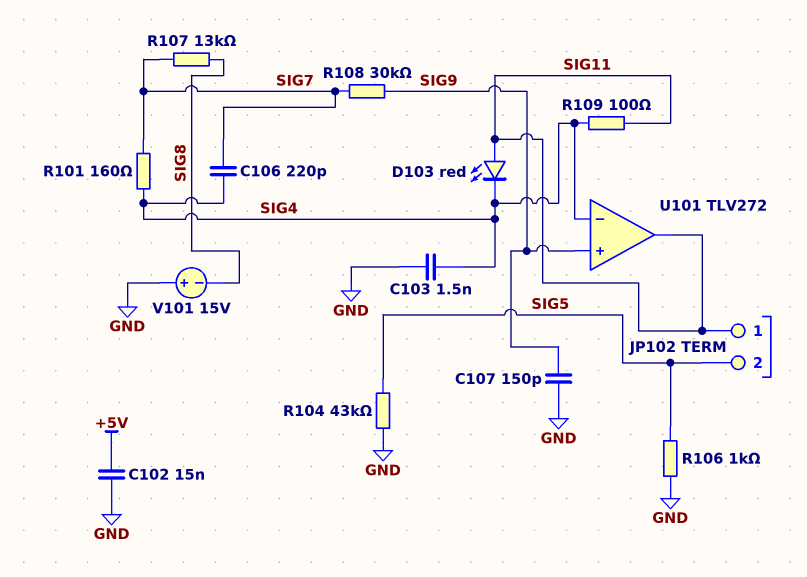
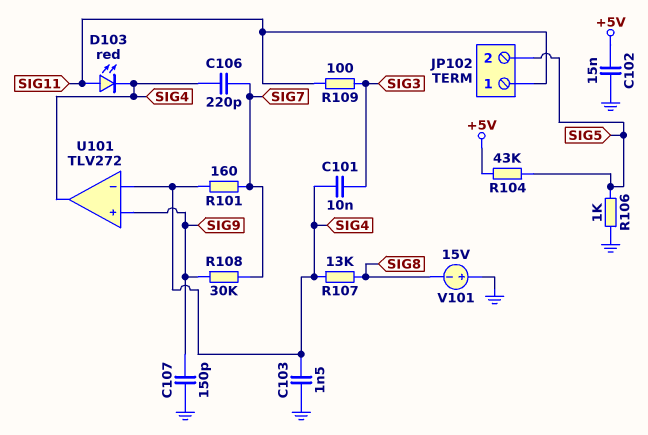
C101: none -> 10nF (SIG3, SIG4)
R104: 43k (GND, SIG5) -> 43k (+5V, SIG5)
R107: 13k (SIG7, SIG8) -> 13k (SIG4, SIG8)
R109: 100 (SIG4, SIG11) -> 100 (SIG3, SIG11)
U101 pin out: SIG11 -> SIG4

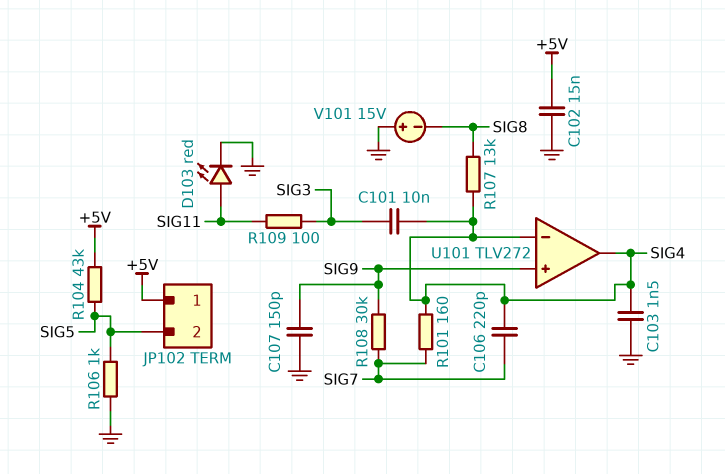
D103: LED red (A SIG11, K SIG4) -> LED red (A SIG11, K GND)
JP102 pin 1: SIG11 -> +5V

